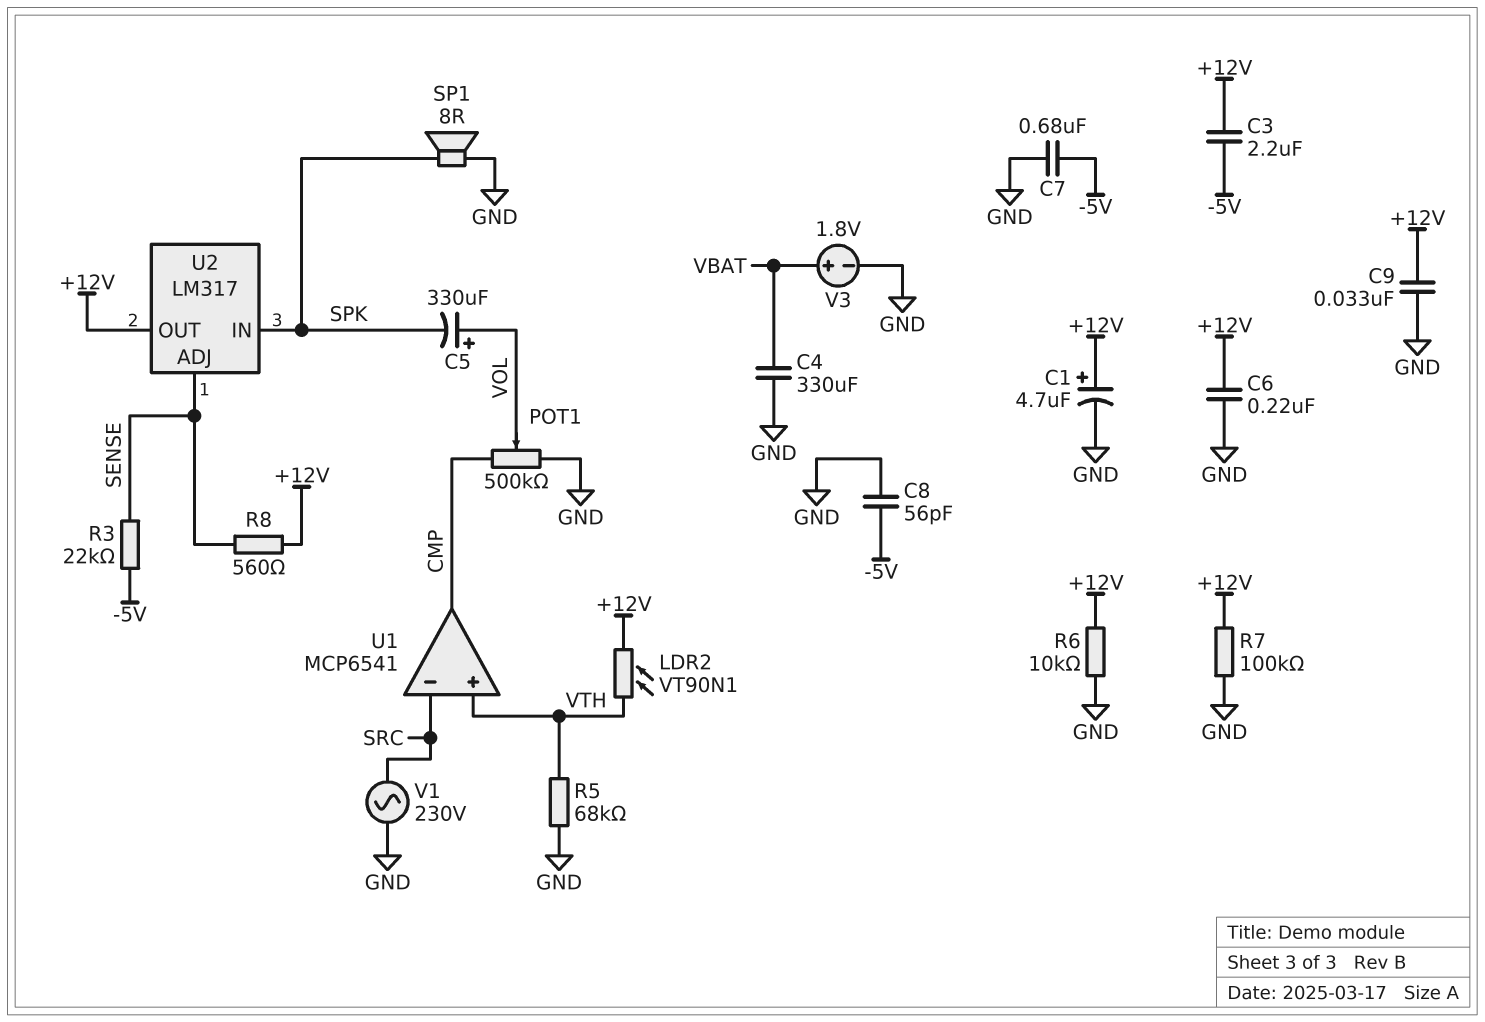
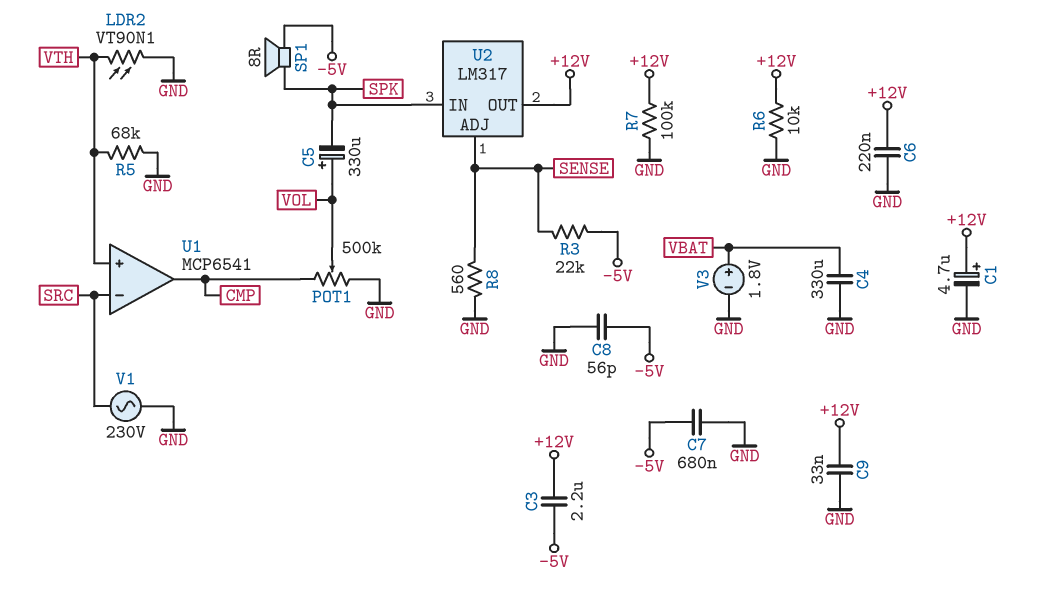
LDR2: VT90N1 (+12V, VTH) -> VT90N1 (GND, VTH)
R8: 560 (+12V, SENSE) -> 560 (GND, SENSE)
SP1: speaker 8R (GND, SPK) -> speaker 8R (-5V, SPK)

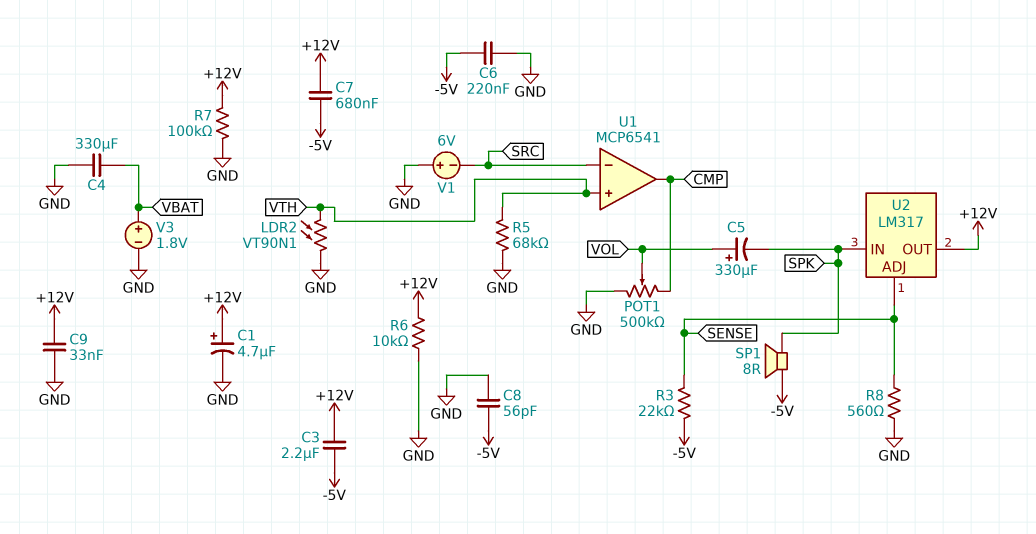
C6: 220nF (+12V, GND) -> 220nF (-5V, GND)
C7: 680nF (-5V, GND) -> 680nF (+12V, -5V)
V1: AC 230V (GND, SRC) -> 6V (plus GND, minus SRC)

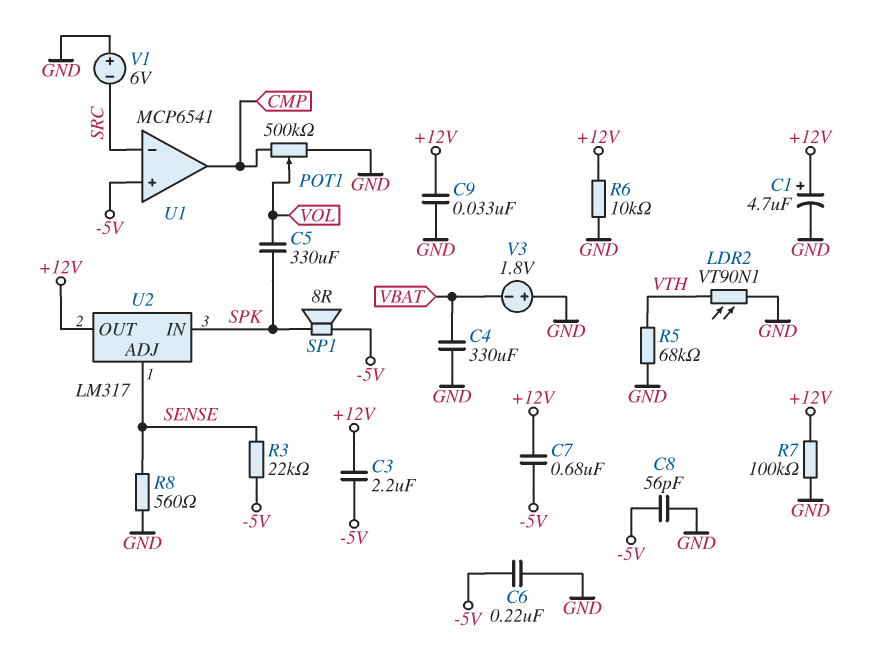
C5: 330uF (plus VOL, minus SPK) -> 330uF (SPK, VOL)
U1 pin in+: VTH -> -5V
V3: 1.8V (plus VBAT, minus GND) -> 1.8V (plus GND, minus VBAT)

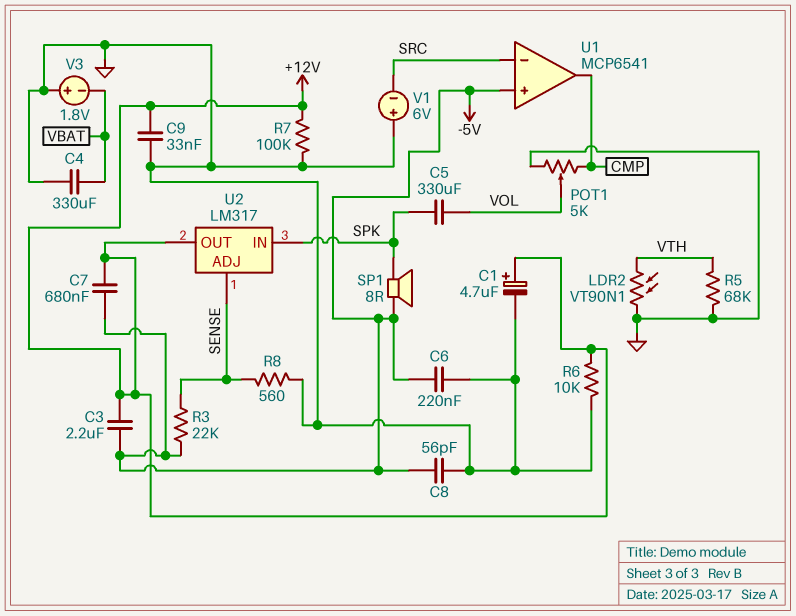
POT1: 500k (CMP, GND, wiper VOL) -> 5k (CMP, GND, wiper VOL)

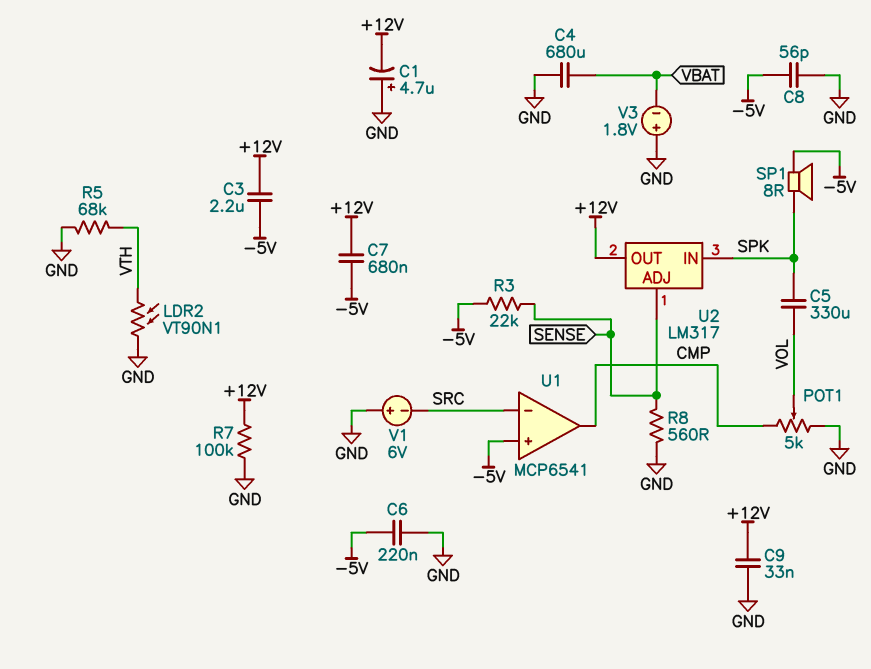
C1: 4.7uF (plus +12V, minus GND) -> 4.7uF (plus GND, minus +12V)
C4: 330uF (GND, VBAT) -> 680uF (GND, VBAT)
R6: 10k (+12V, GND) -> none

